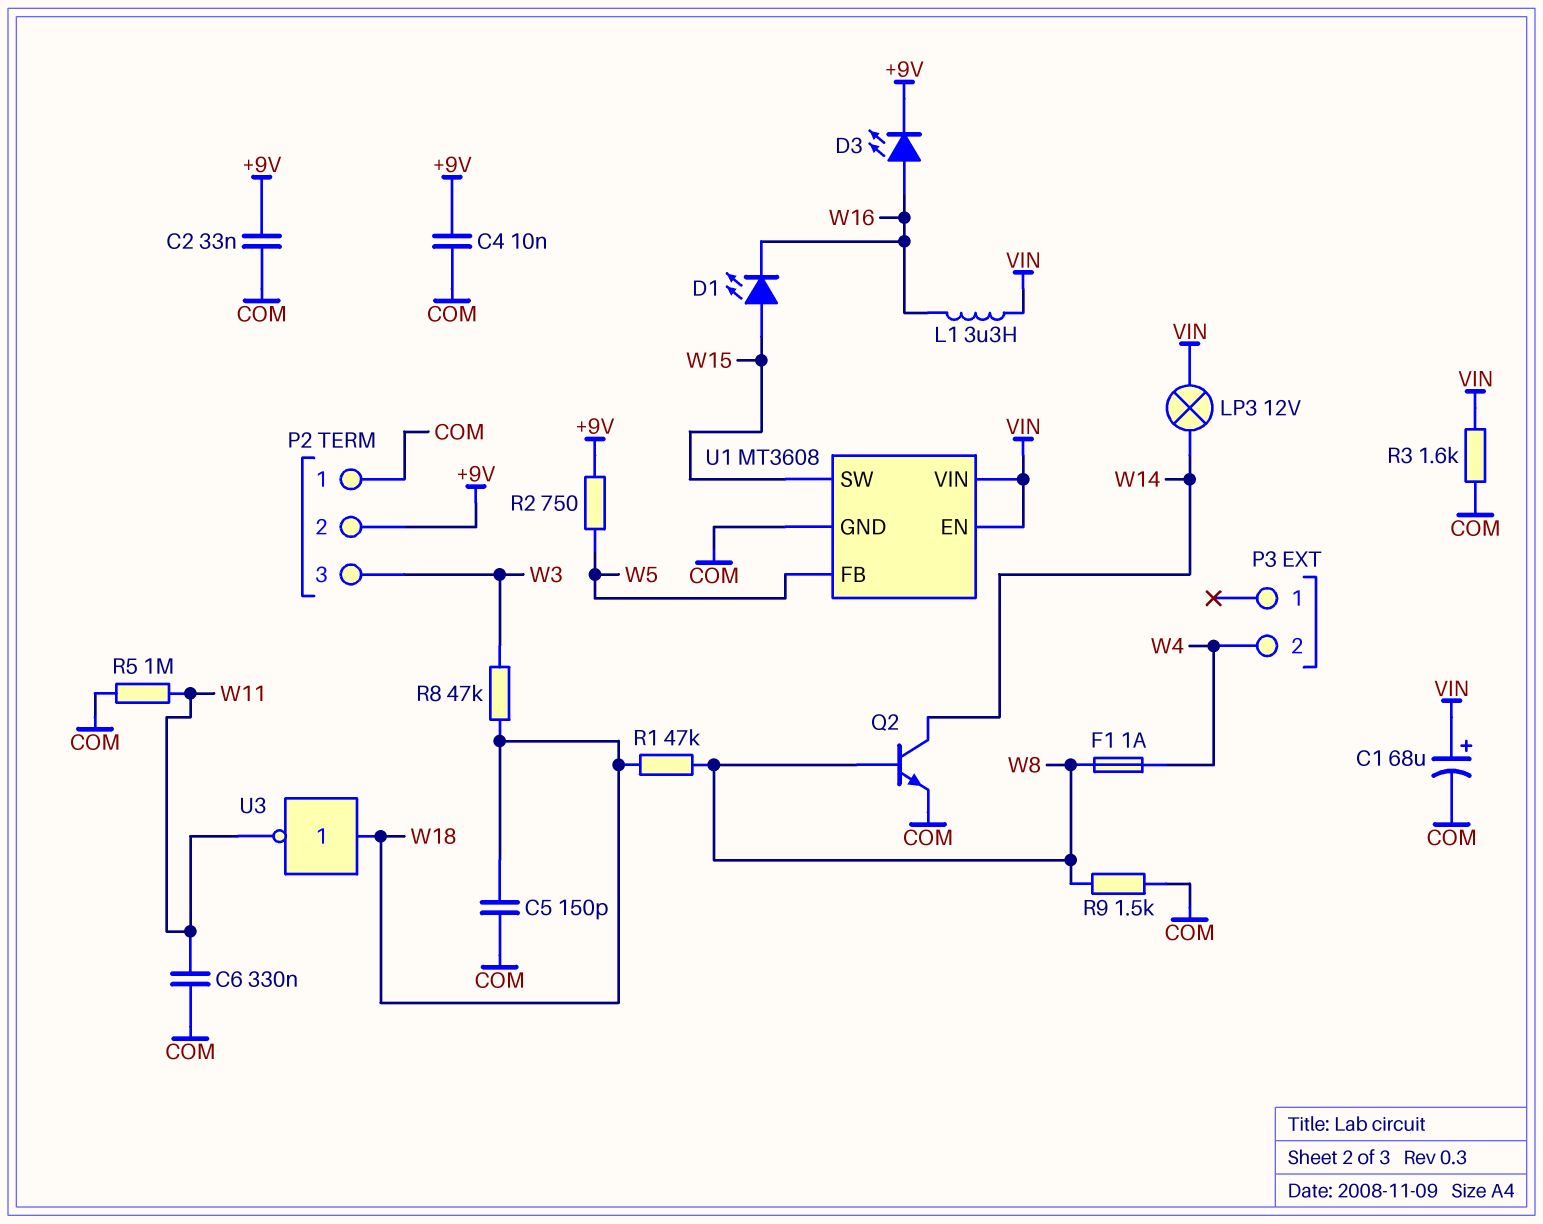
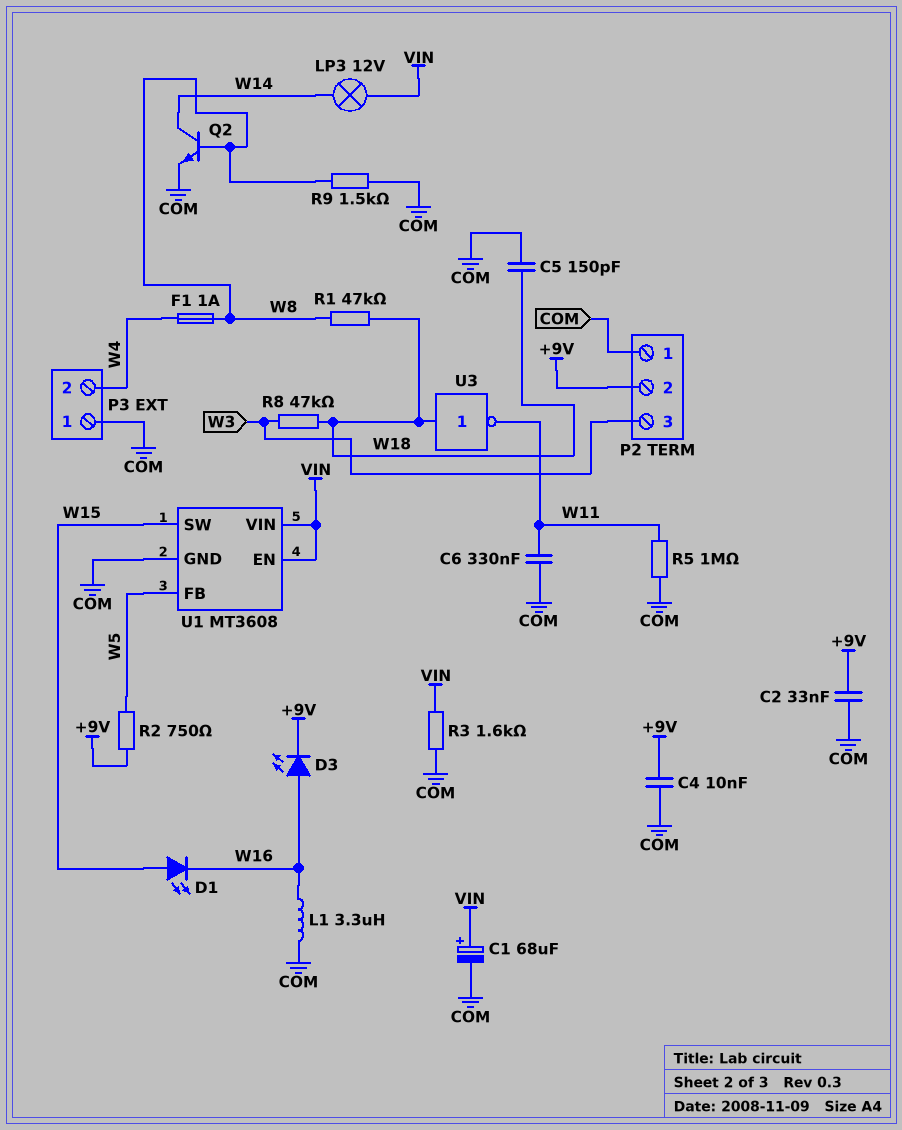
L1: 3.3uH (VIN, W16) -> 3.3uH (COM, W16)
P3 pin 1: none -> COM

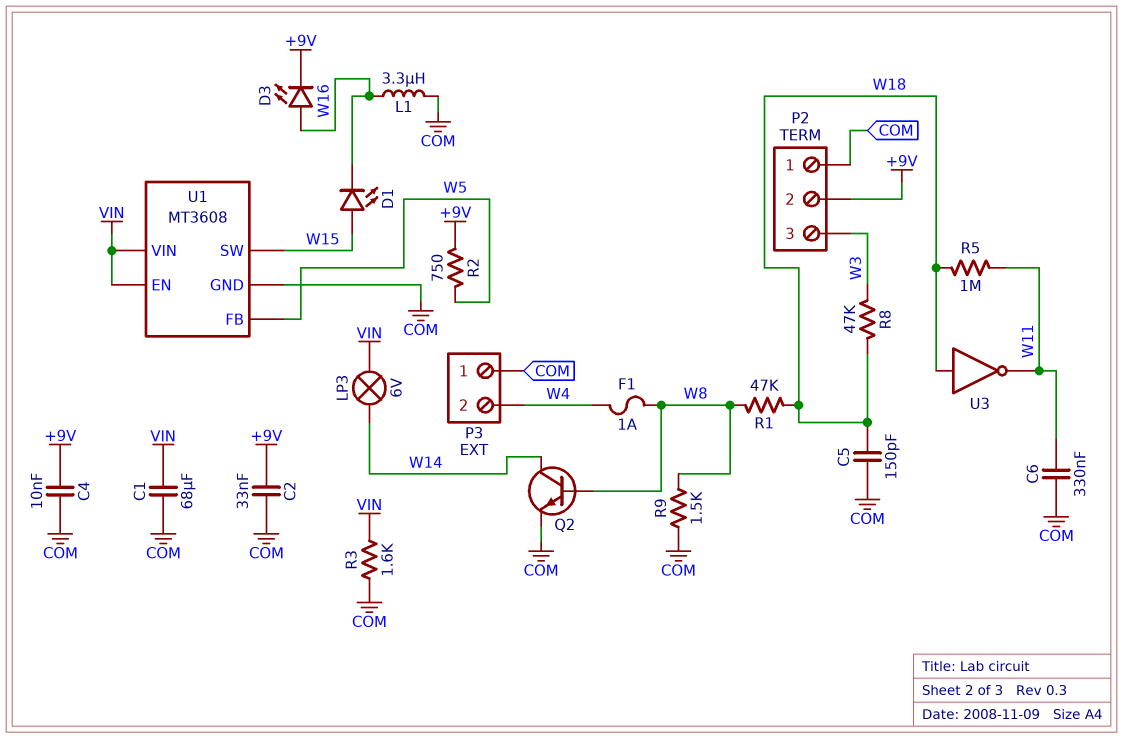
C1: 68uF (plus VIN, minus COM) -> 68uF (COM, VIN)
LP3: lamp 12V (VIN, W14) -> lamp 6V (VIN, W14)
R5: 1M (COM, W11) -> 1M (W11, W18)

